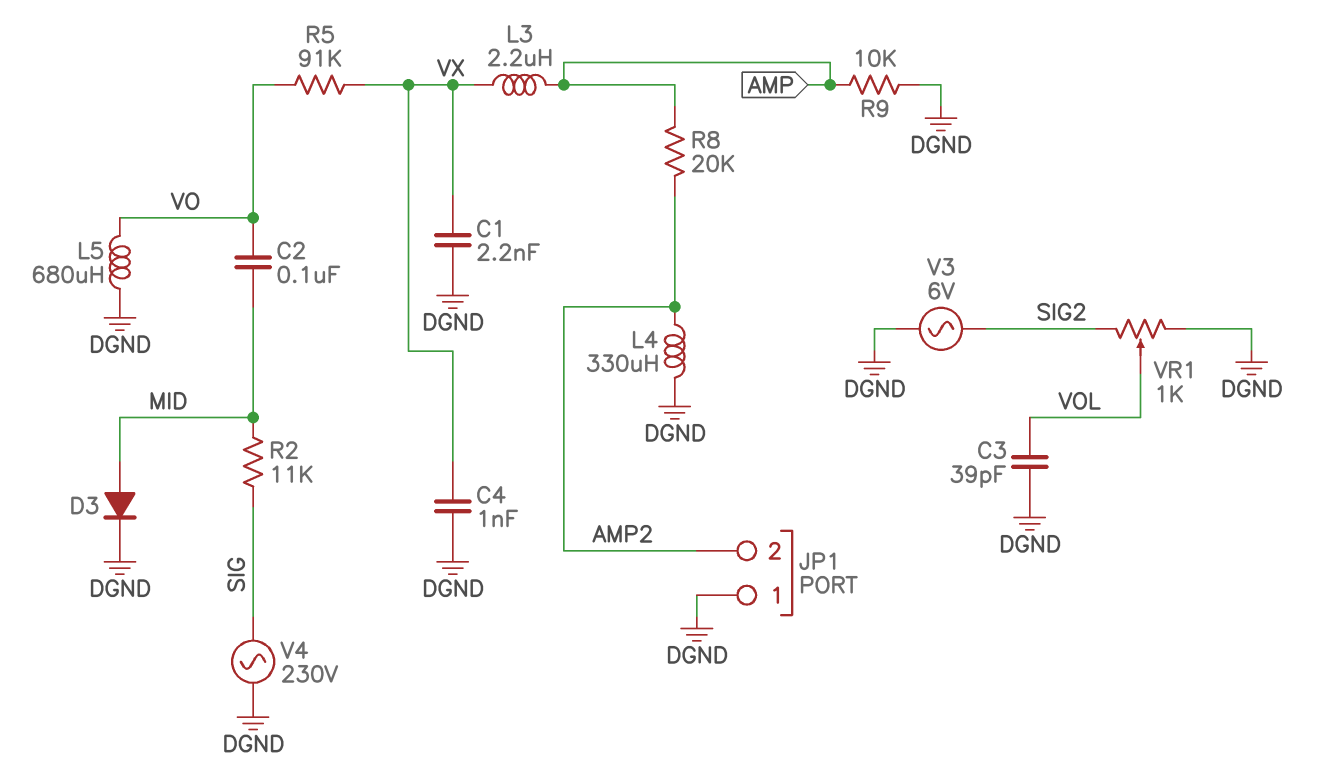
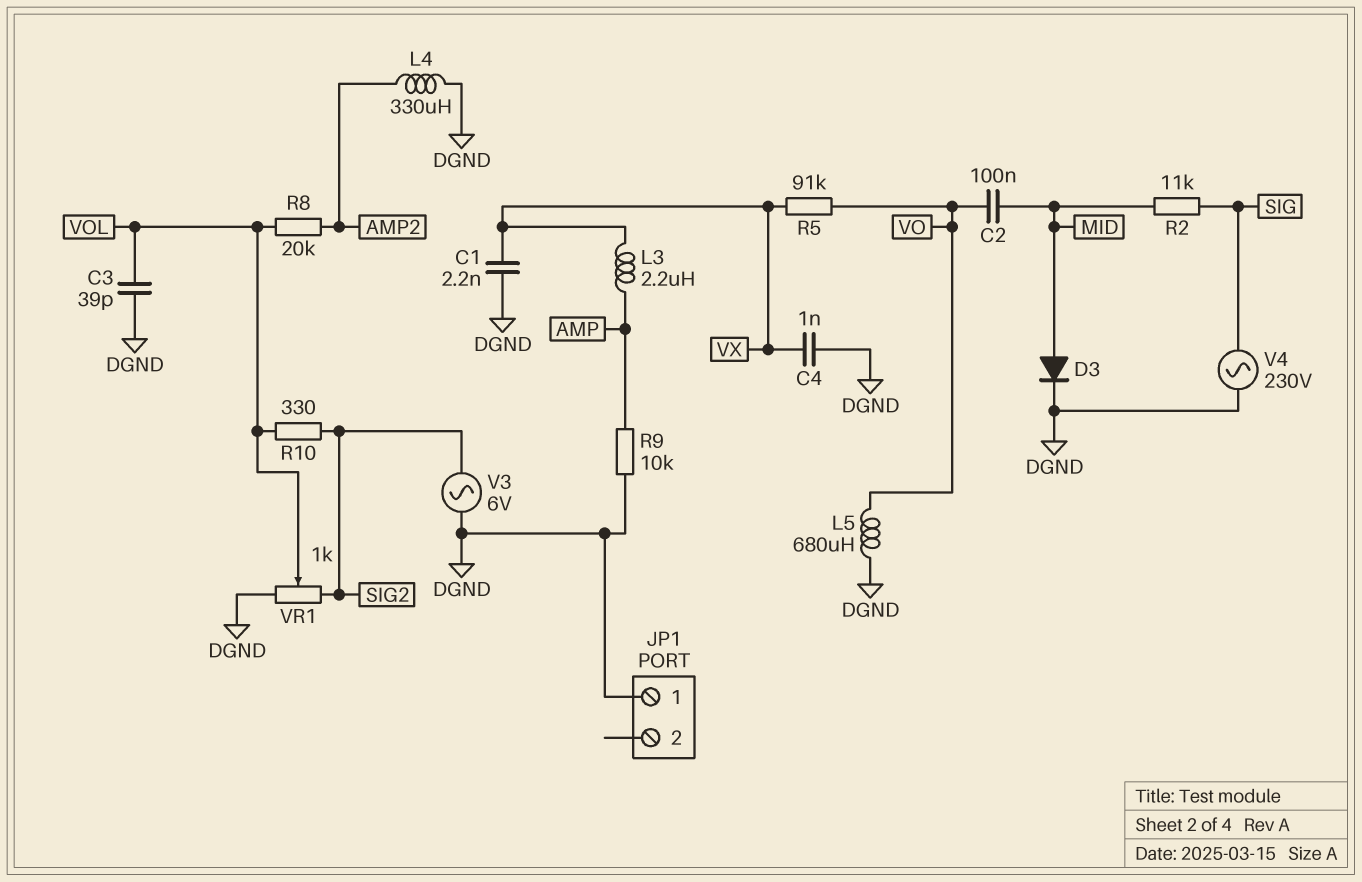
JP1 pin 2: AMP2 -> none
R8: 20k (AMP, AMP2) -> 20k (AMP2, VOL)
R10: none -> 330 (SIG2, VOL)

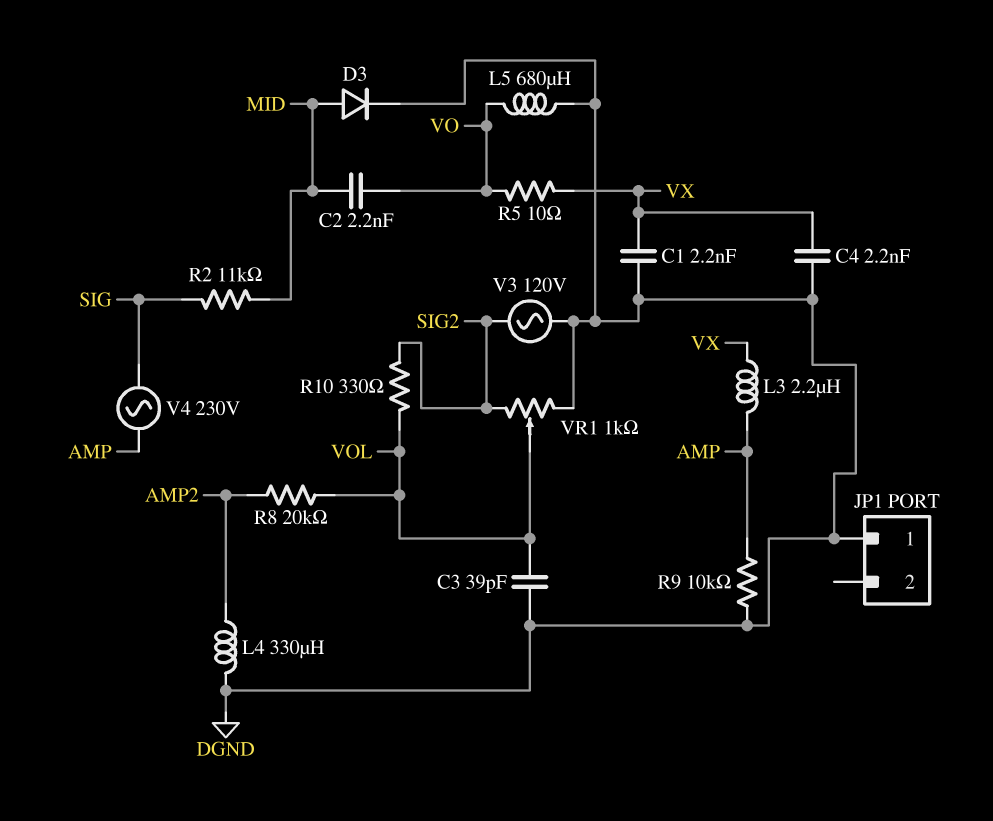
C2: 100nF (MID, VO) -> 2.2nF (MID, VO)
C4: 1nF (DGND, VX) -> 2.2nF (DGND, VX)
R5: 91k (VO, VX) -> 10 (VO, VX)
V3: AC 6V (DGND, SIG2) -> AC 120V (DGND, SIG2)
V4: AC 230V (DGND, SIG) -> AC 230V (AMP, SIG)

